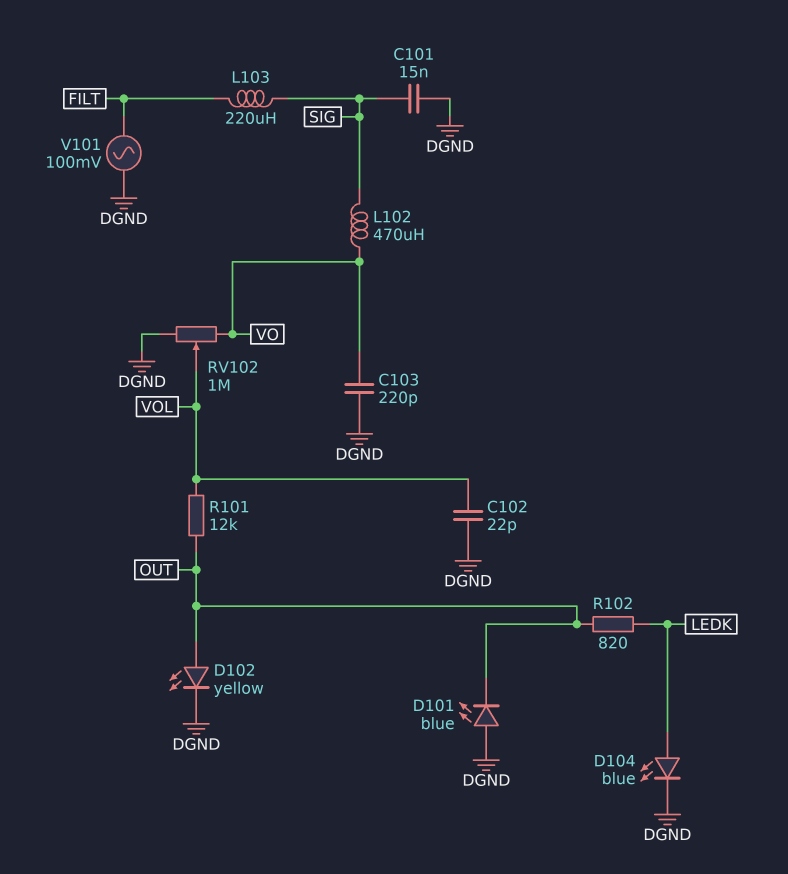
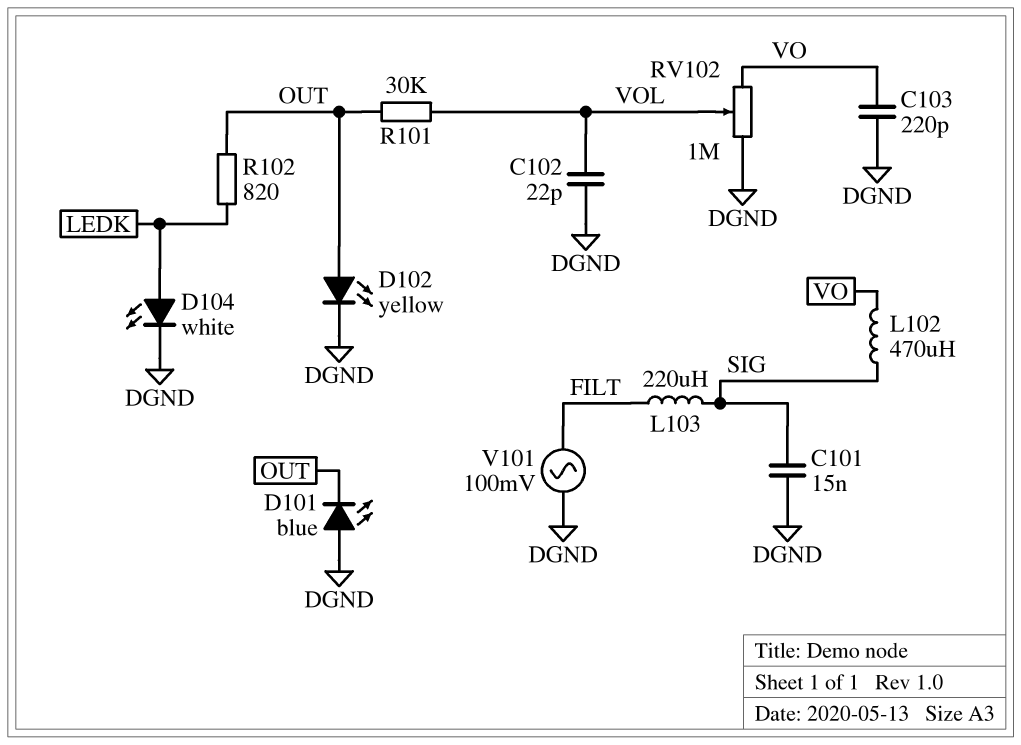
D104: LED blue (A LEDK, K DGND) -> LED white (A LEDK, K DGND)
R101: 12k (OUT, VOL) -> 30k (OUT, VOL)

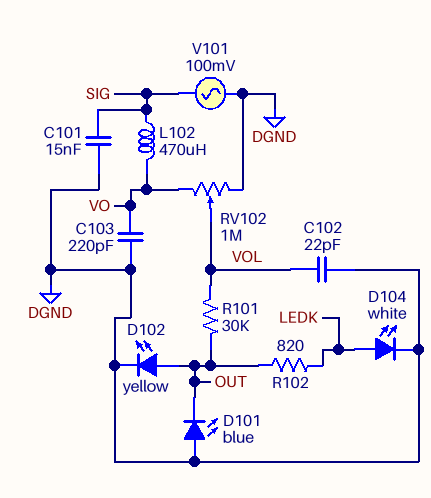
L103: 220uH (FILT, SIG) -> none
V101: AC 100mV (DGND, FILT) -> AC 100mV (DGND, SIG)

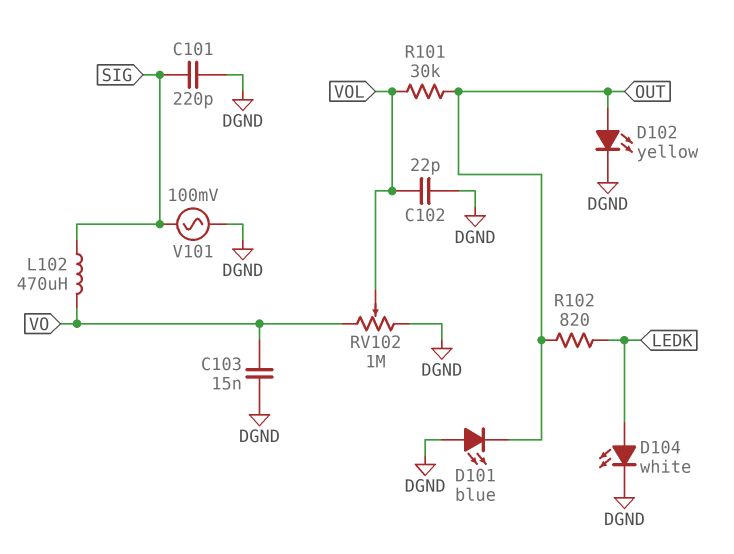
C101: 15nF (DGND, SIG) -> 220pF (DGND, SIG)
C103: 220pF (DGND, VO) -> 15nF (DGND, VO)

